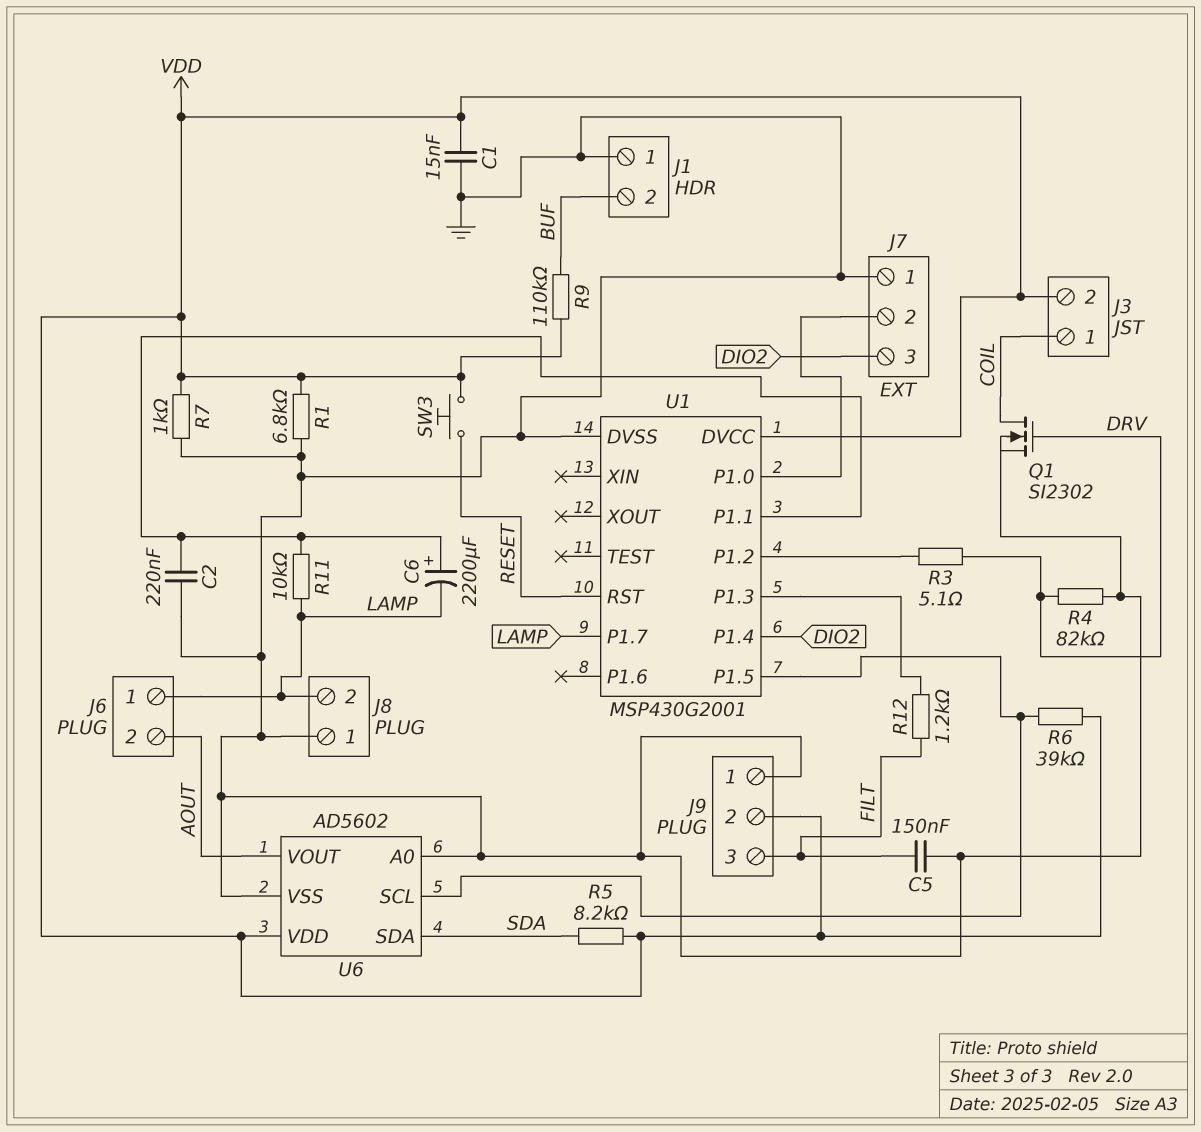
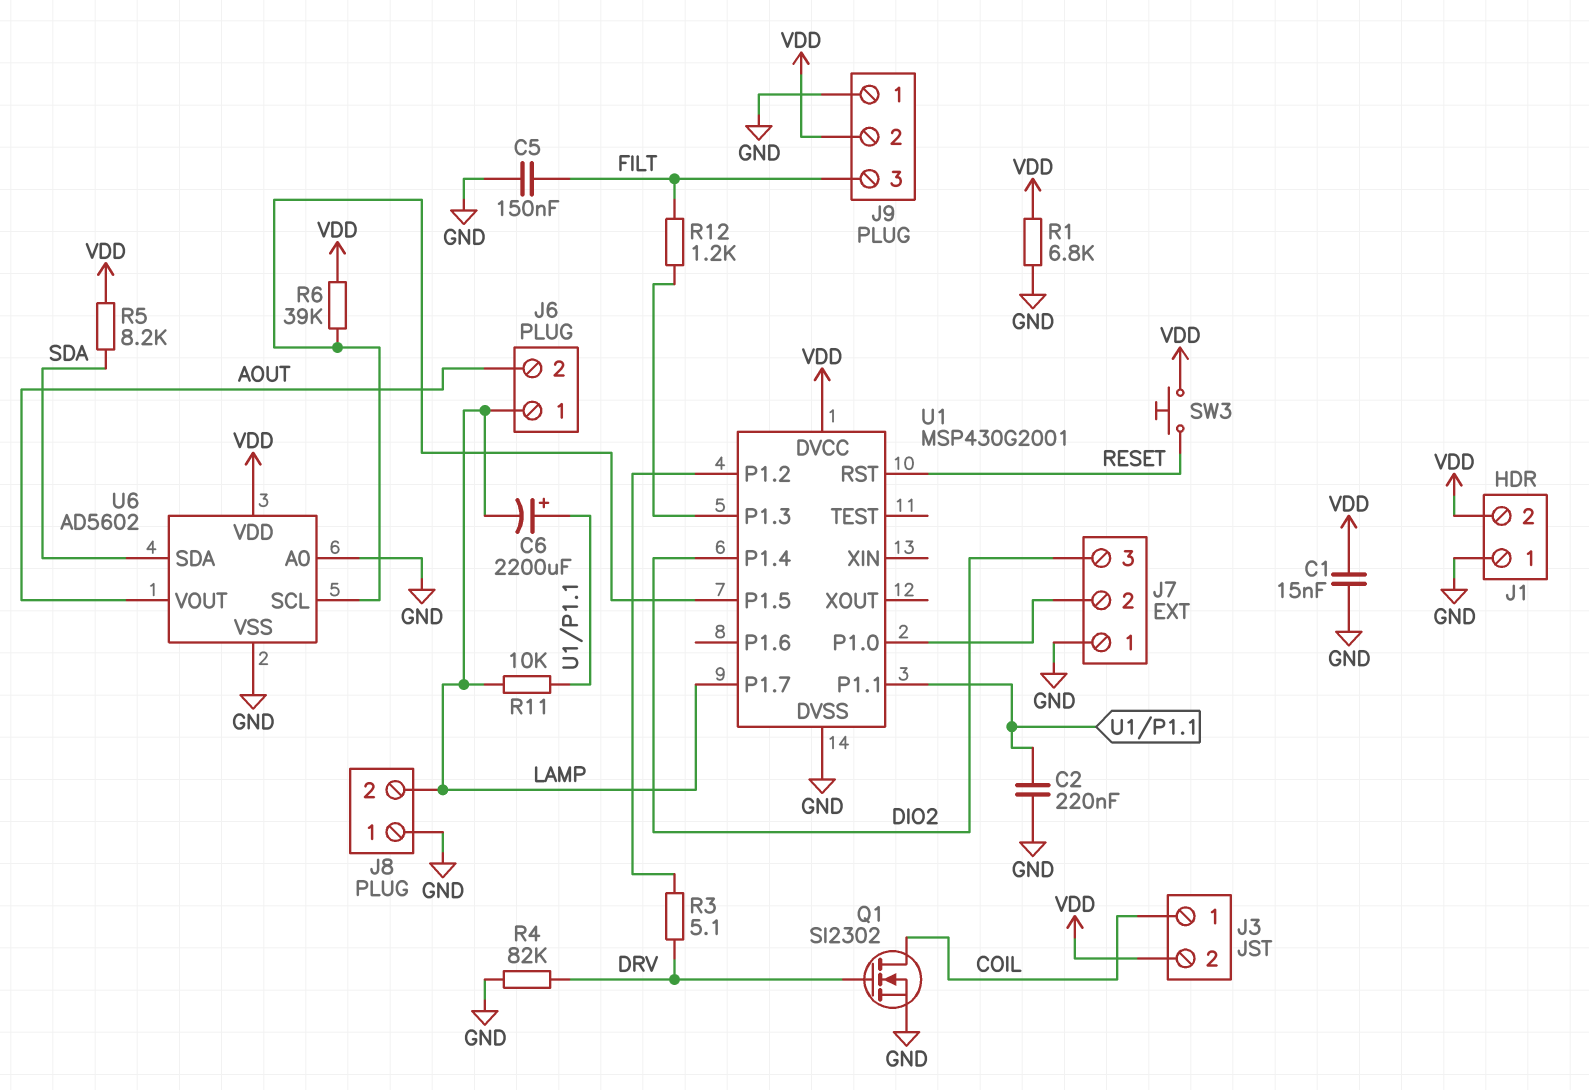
J1 pin 2: BUF -> VDD
R7: 1k (GND, VDD) -> none
R9: 110k (BUF, VDD) -> none

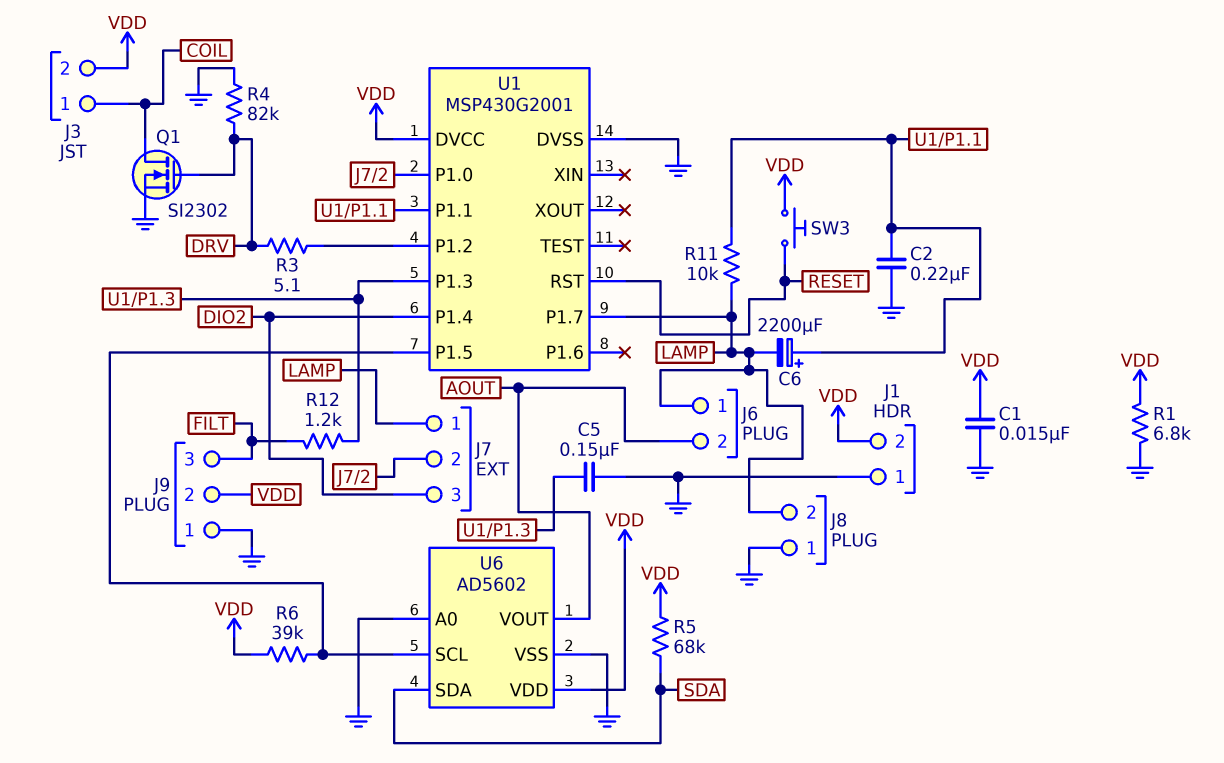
C5: 150nF (FILT, GND) -> 150nF (GND, U1/P1.3)
J7 pin 1: GND -> LAMP
R5: 8.2k (SDA, VDD) -> 68k (SDA, VDD)

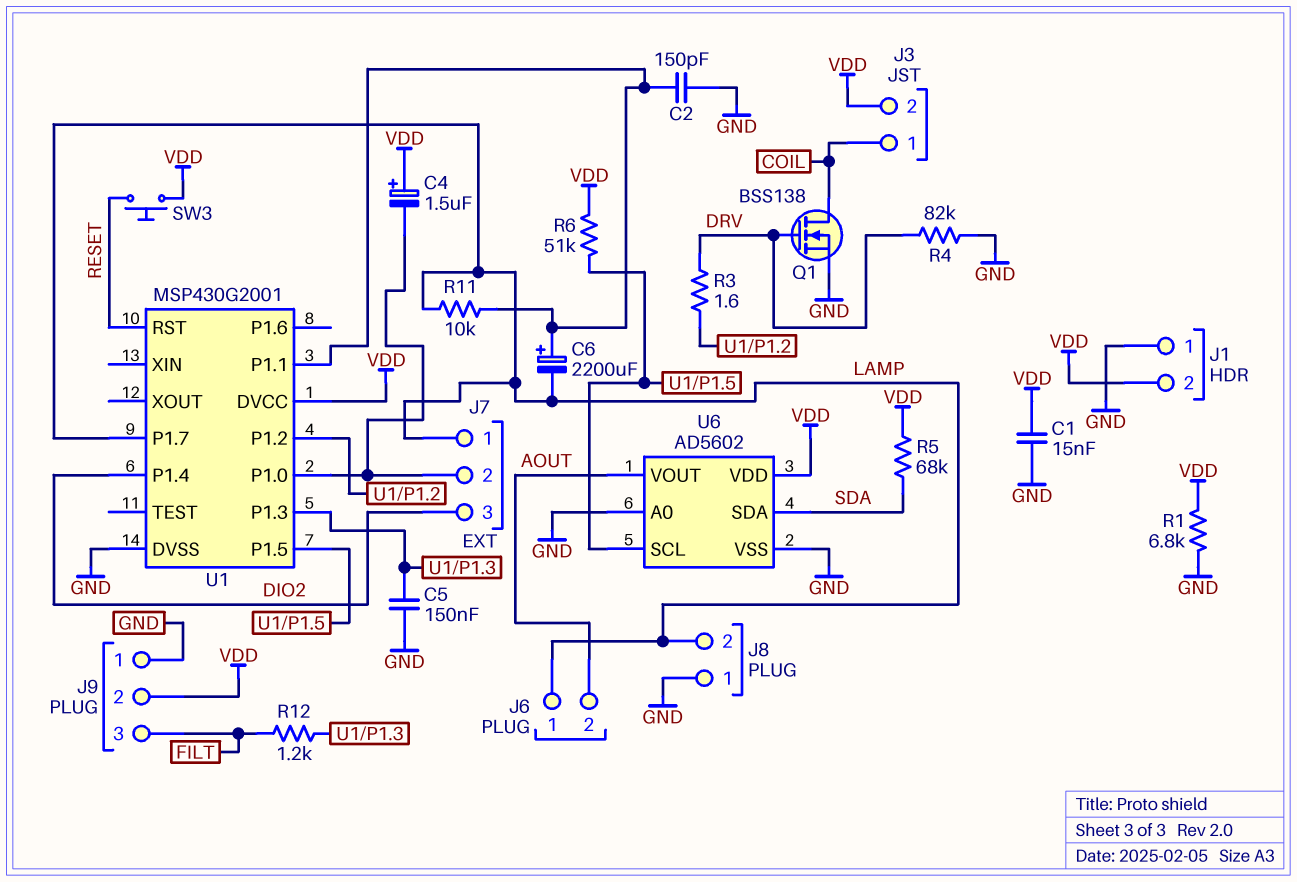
C2: 220nF (GND, U1/P1.1) -> 150pF (GND, U1/P1.1)
C4: none -> 1.5uF (plus VDD, minus J7/2)
Q1: NMOS SI2302 (G DRV, D COIL, S GND) -> NMOS BSS138 (G DRV, D COIL, S GND)
R3: 5.1 (DRV, U1/P1.2) -> 1.6 (DRV, U1/P1.2)
R6: 39k (U1/P1.5, VDD) -> 51k (U1/P1.5, VDD)

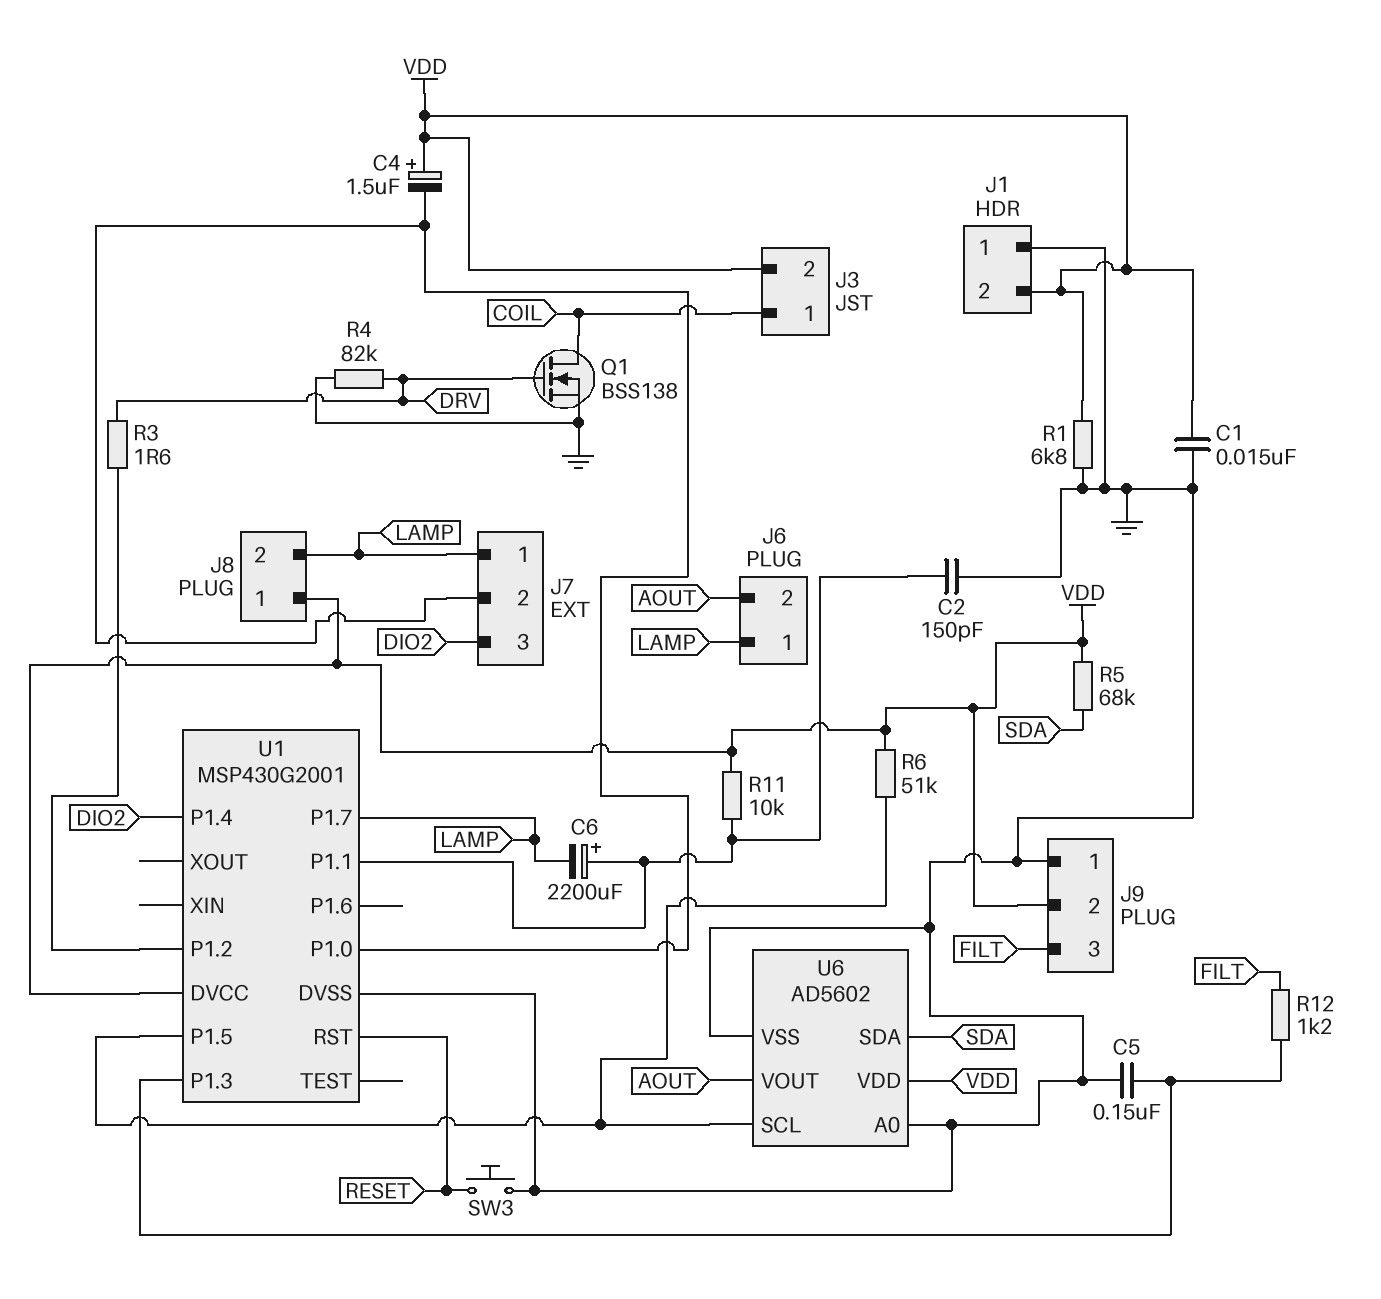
J8 pin 1: GND -> VDD
R11: 10k (LAMP, U1/P1.1) -> 10k (U1/P1.1, VDD)
SW3: button (RESET, VDD) -> button (GND, RESET)

